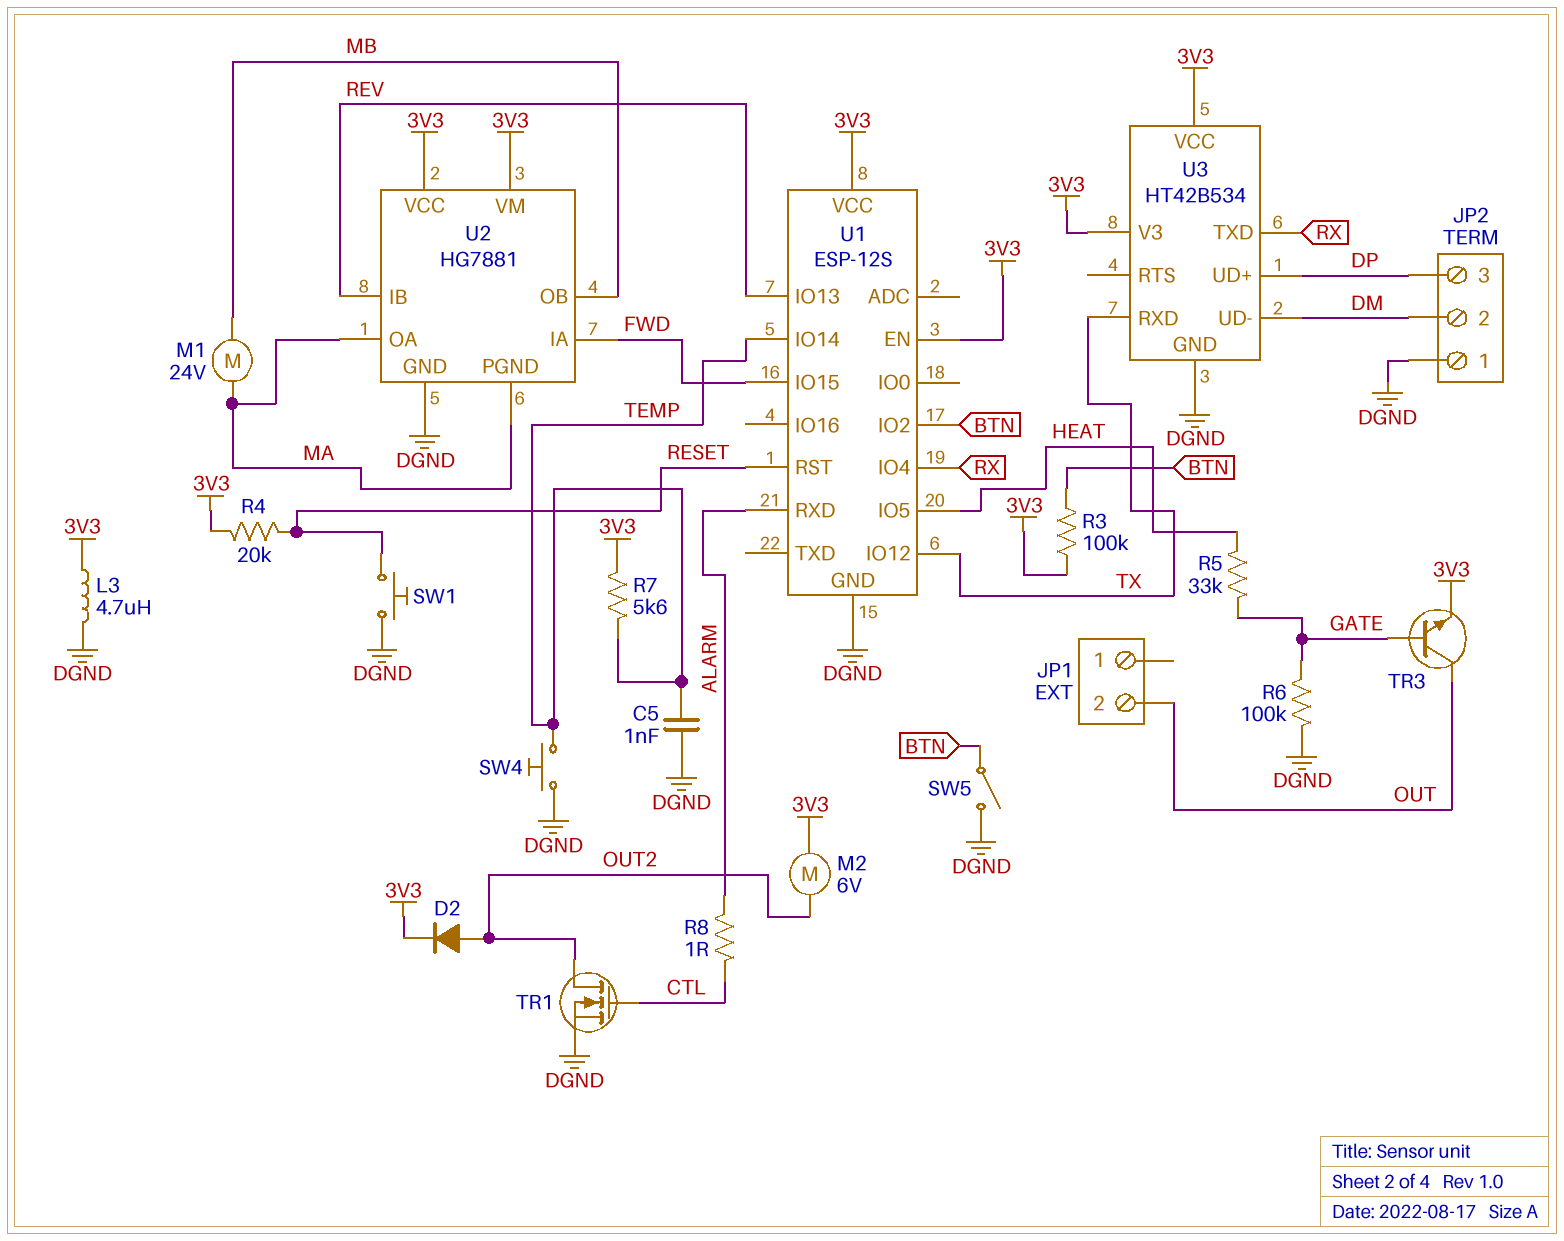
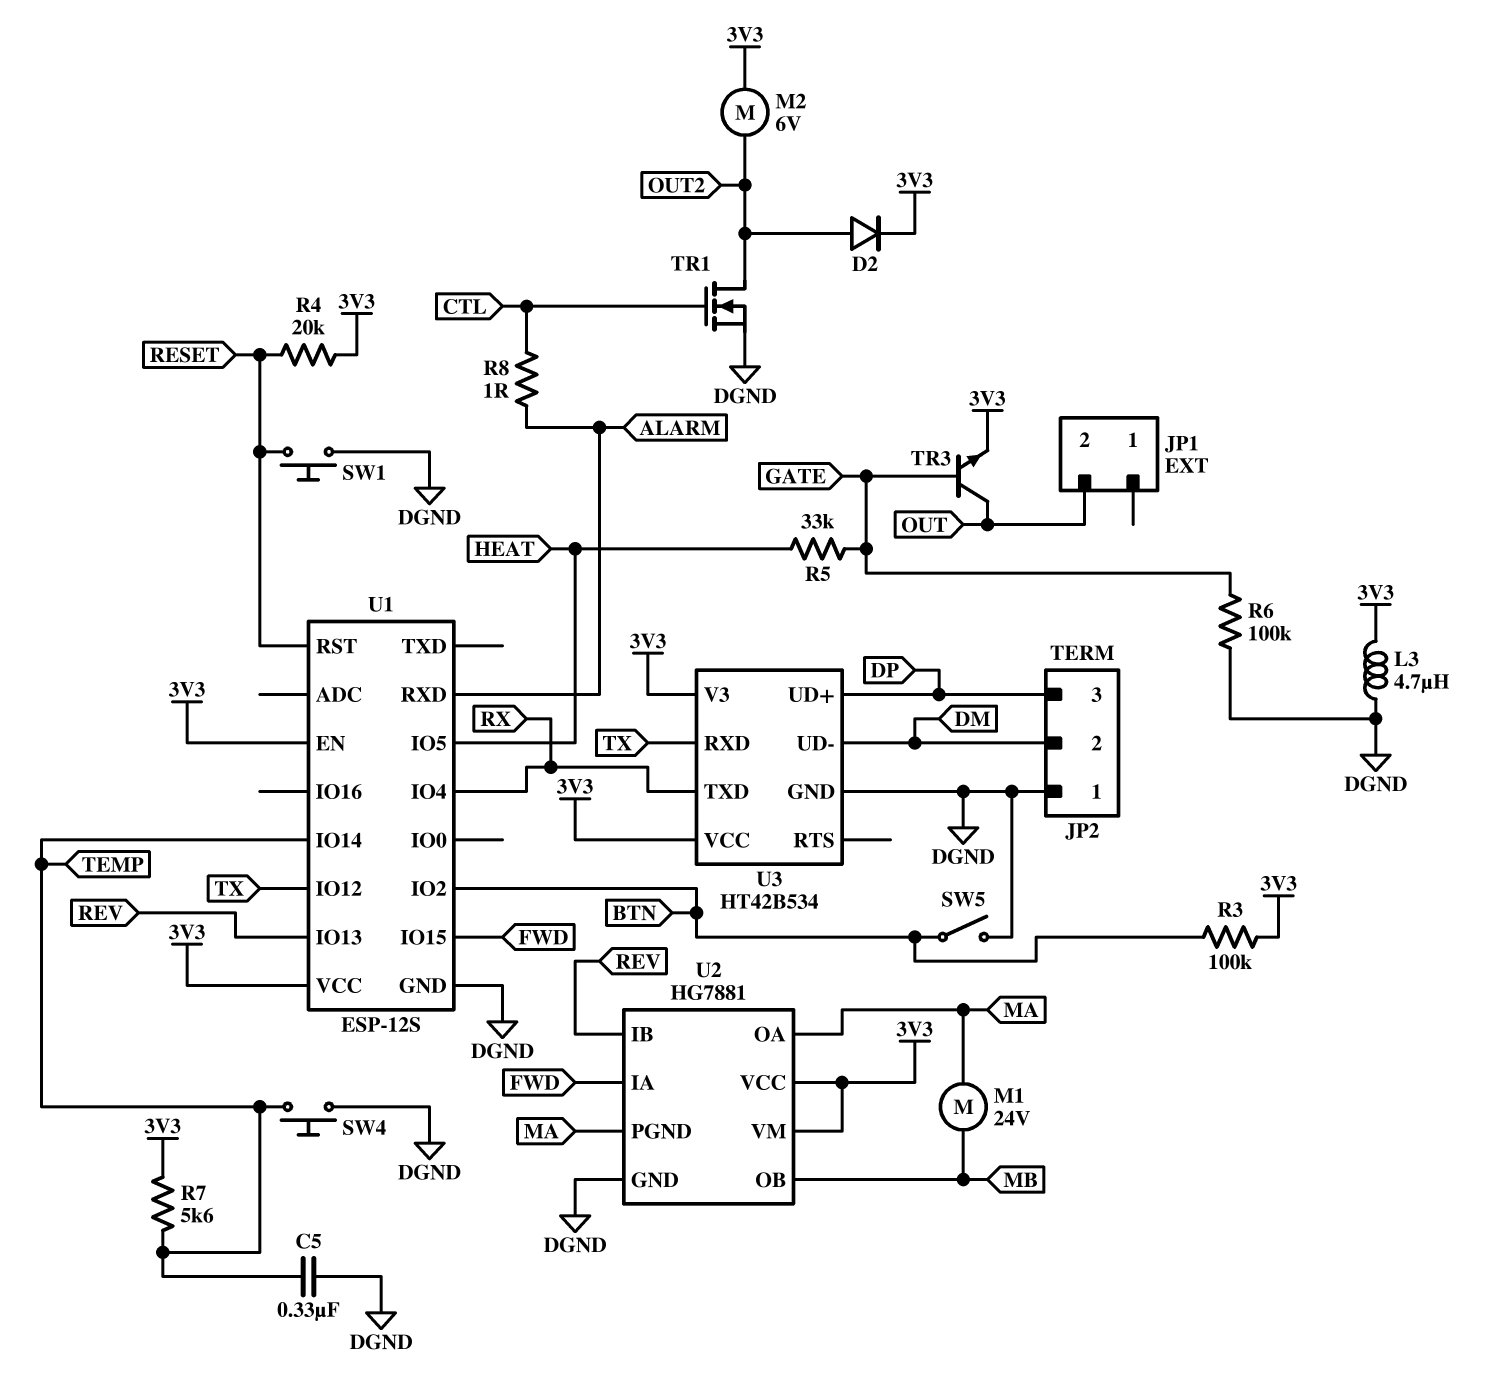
C5: 1nF (DGND, TEMP) -> 330nF (DGND, TEMP)

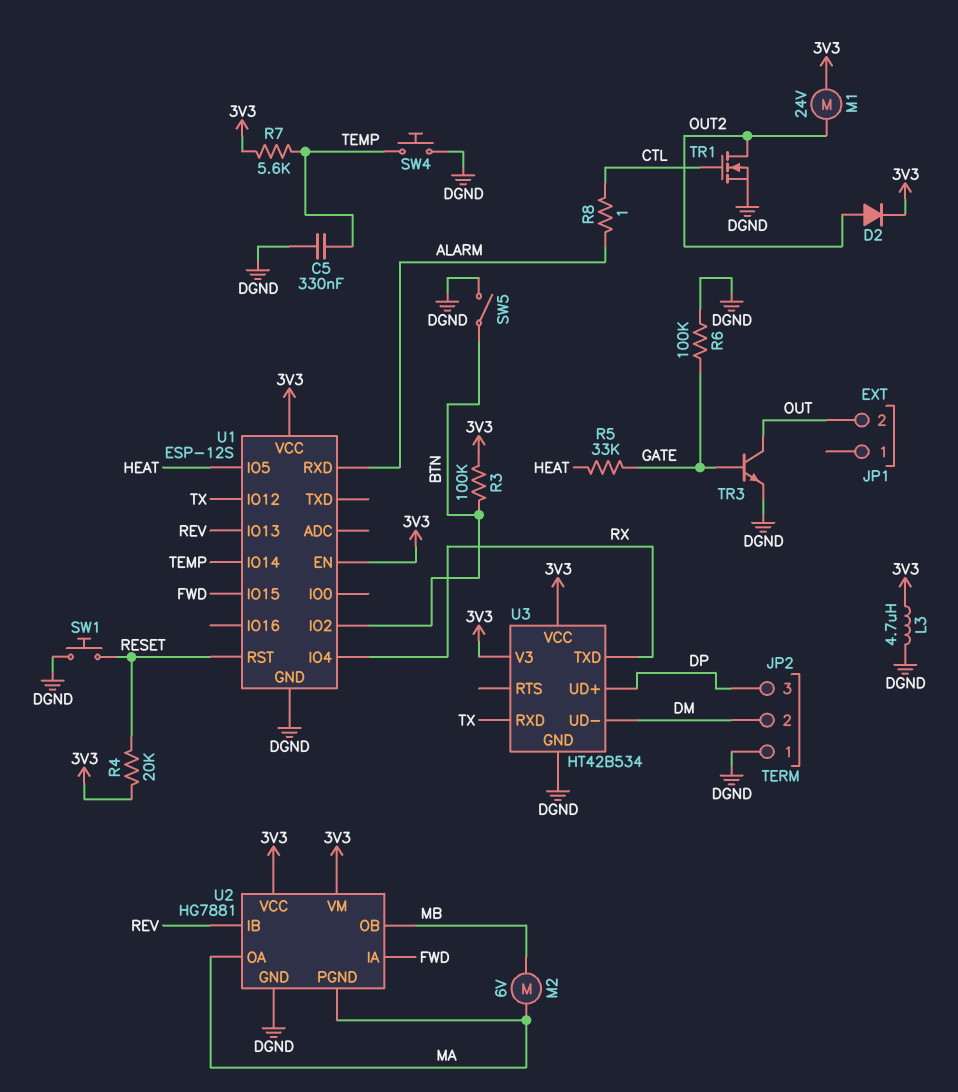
M1: motor 24V (MA, MB) -> motor 24V (3V3, OUT2)
M2: motor 6V (3V3, OUT2) -> motor 6V (MA, MB)
TR3: NPN (B GATE, C OUT, E 3V3) -> NPN (B GATE, C OUT, E DGND)

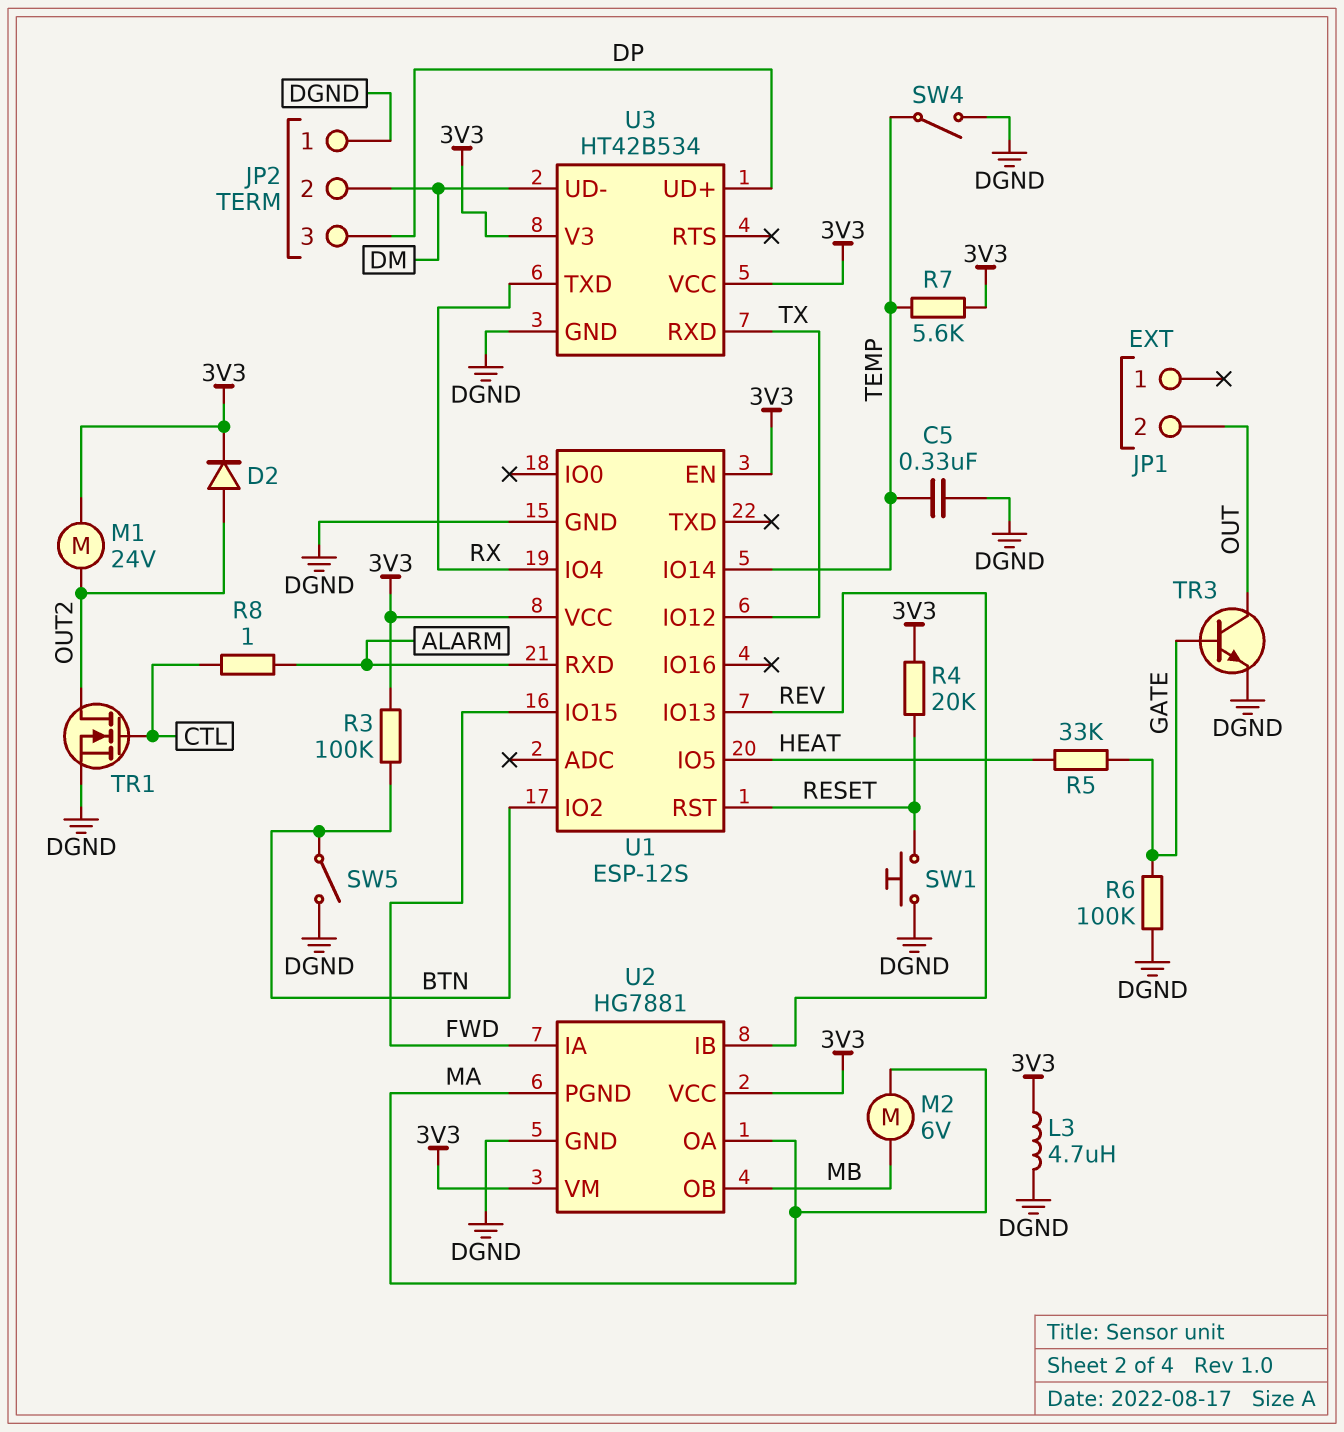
SW4: button (DGND, TEMP) -> switch (DGND, TEMP)

